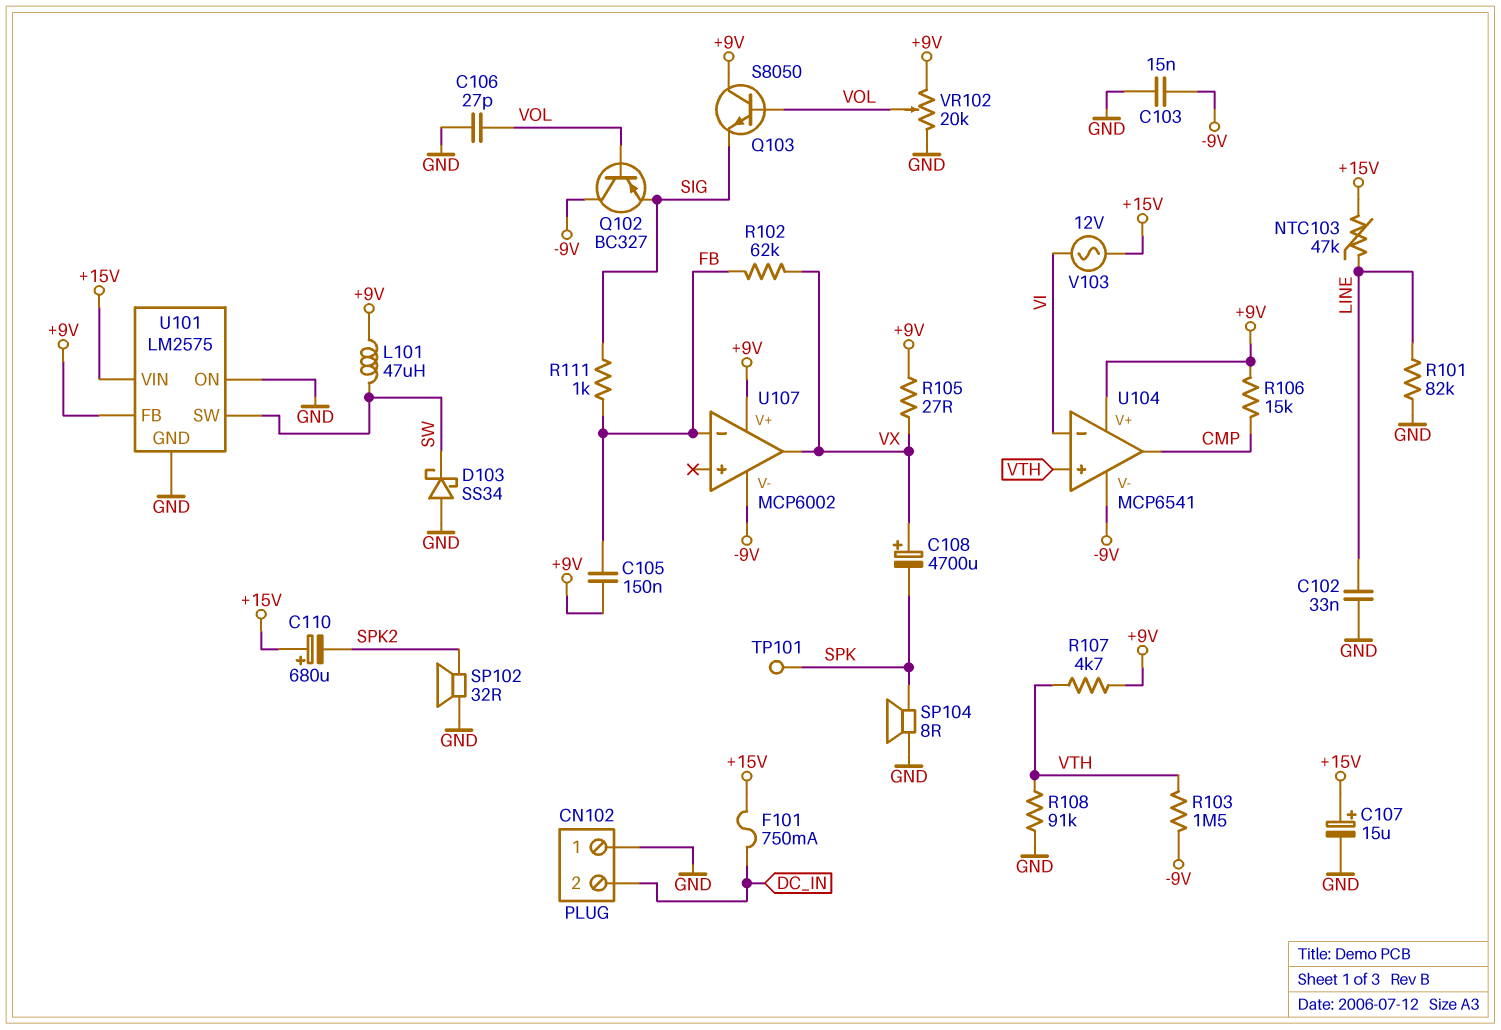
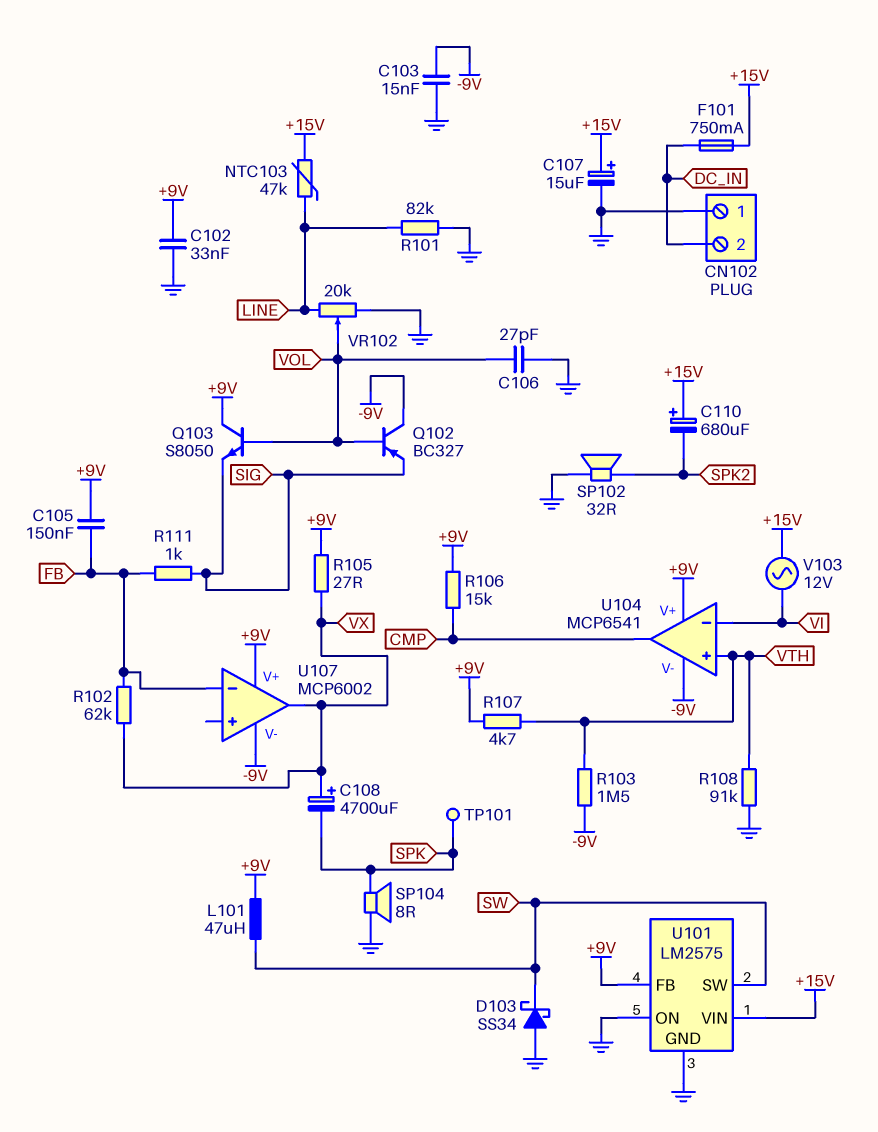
C102: 33nF (GND, LINE) -> 33nF (+9V, GND)
VR102: 20k (+9V, GND, wiper VOL) -> 20k (GND, LINE, wiper VOL)

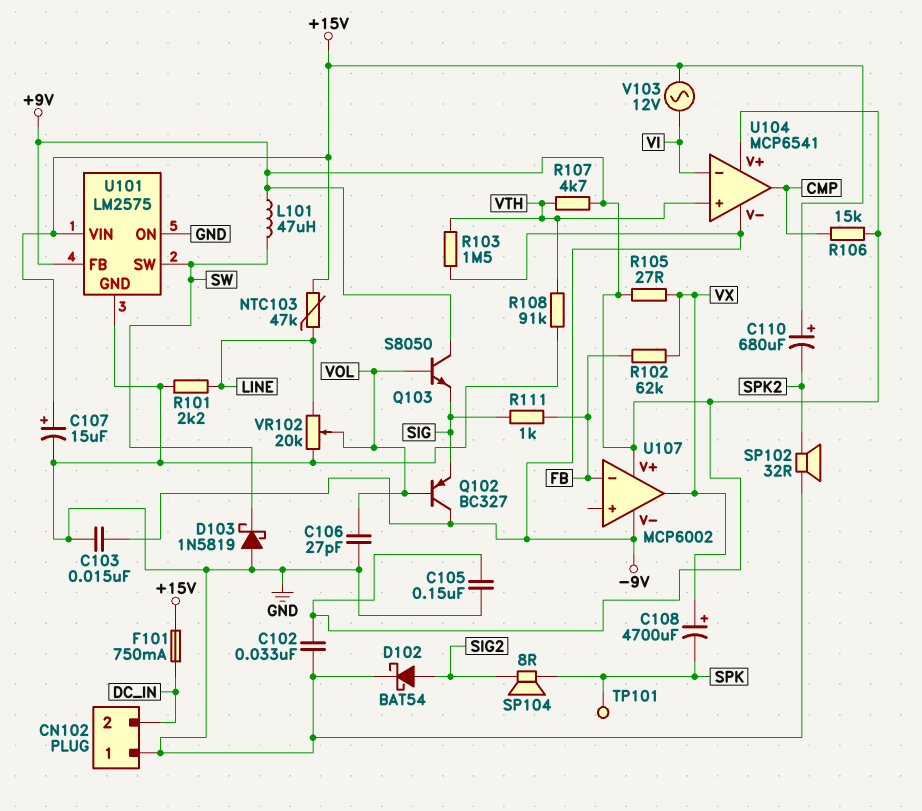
C105: 150nF (+9V, FB) -> 150nF (+9V, GND)
D102: none -> schottky BAT54 (A SIG2, K GND)
D103: schottky SS34 (A GND, K SW) -> schottky 1N5819 (A GND, K SW)
R101: 82k (GND, LINE) -> 2.2k (GND, LINE)
SP104: speaker 8R (GND, SPK) -> speaker 8R (SIG2, SPK)

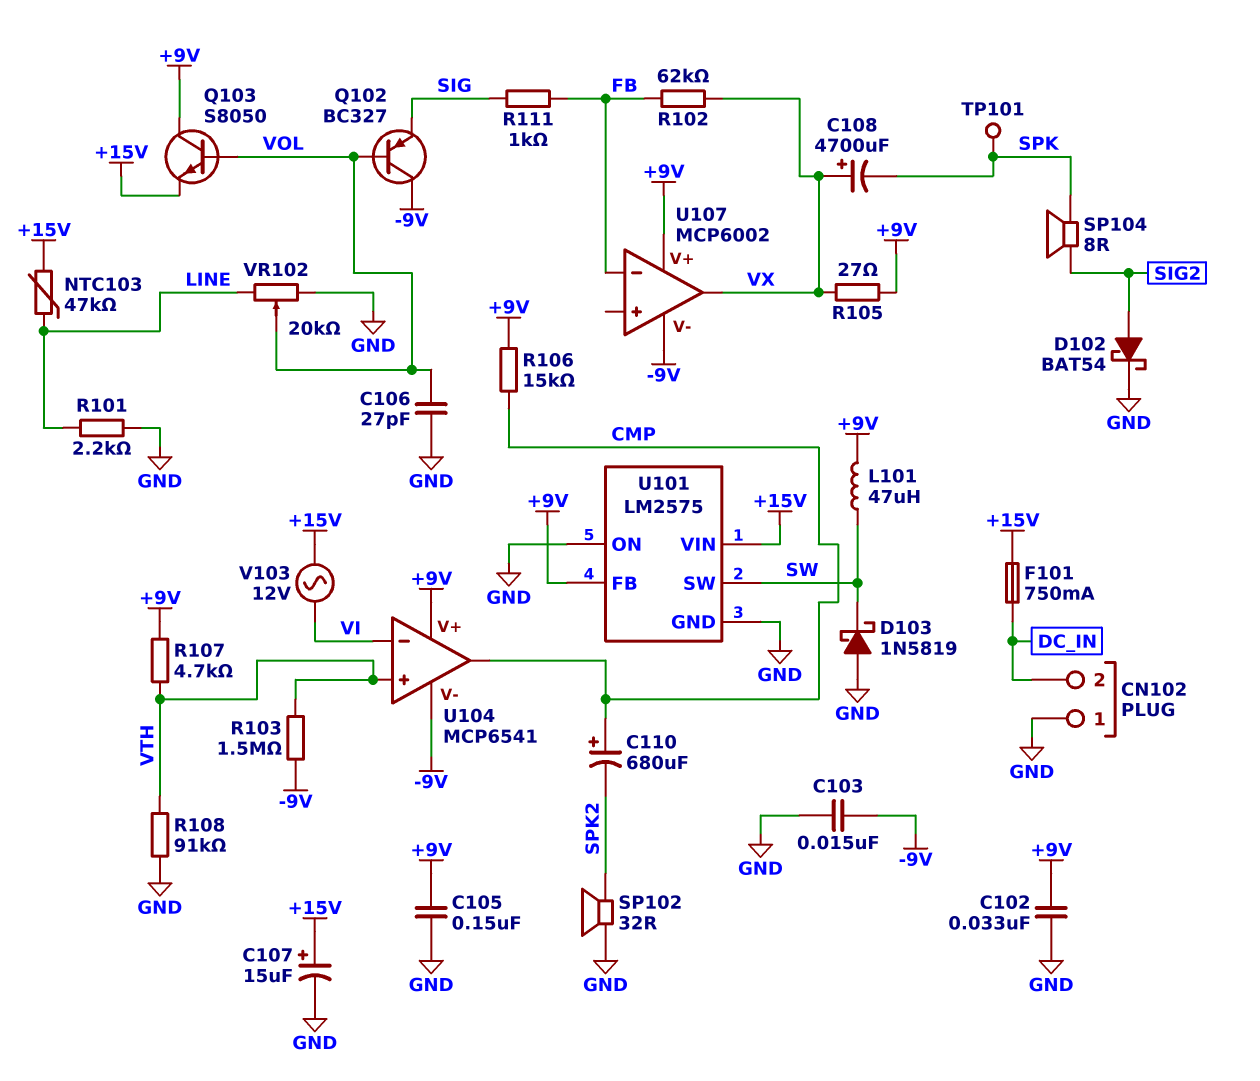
C110: 680uF (plus +15V, minus SPK2) -> 680uF (plus CMP, minus SPK2)
Q103: NPN S8050 (B VOL, C +9V, E SIG) -> NPN S8050 (B VOL, C +9V, E +15V)

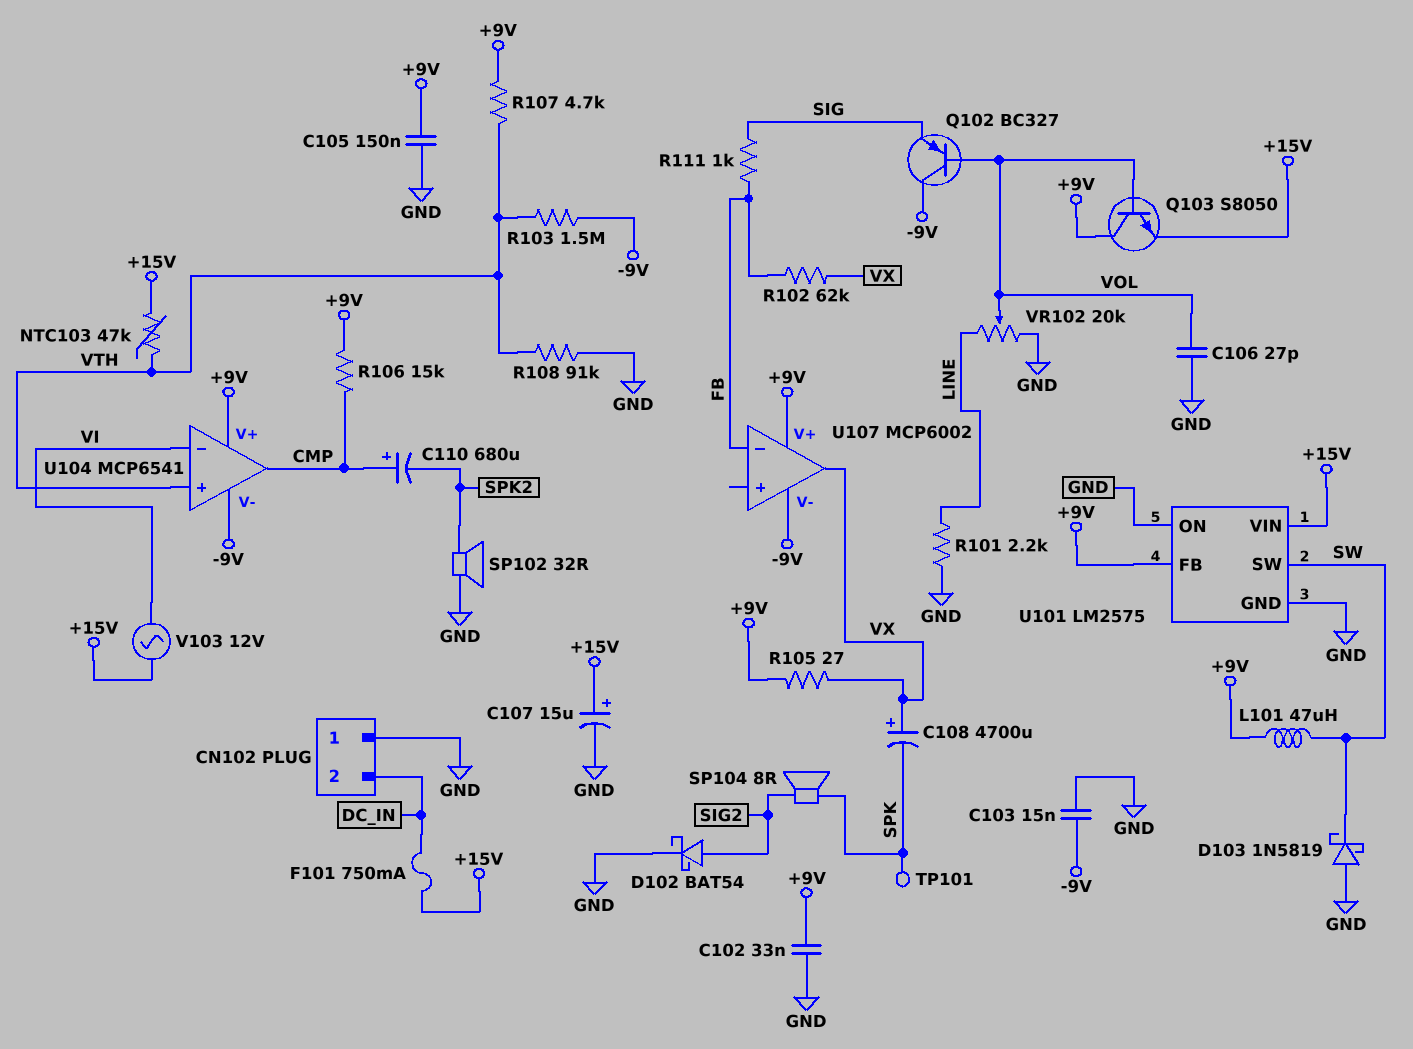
NTC103: 47k (+15V, LINE) -> 47k (+15V, VTH)

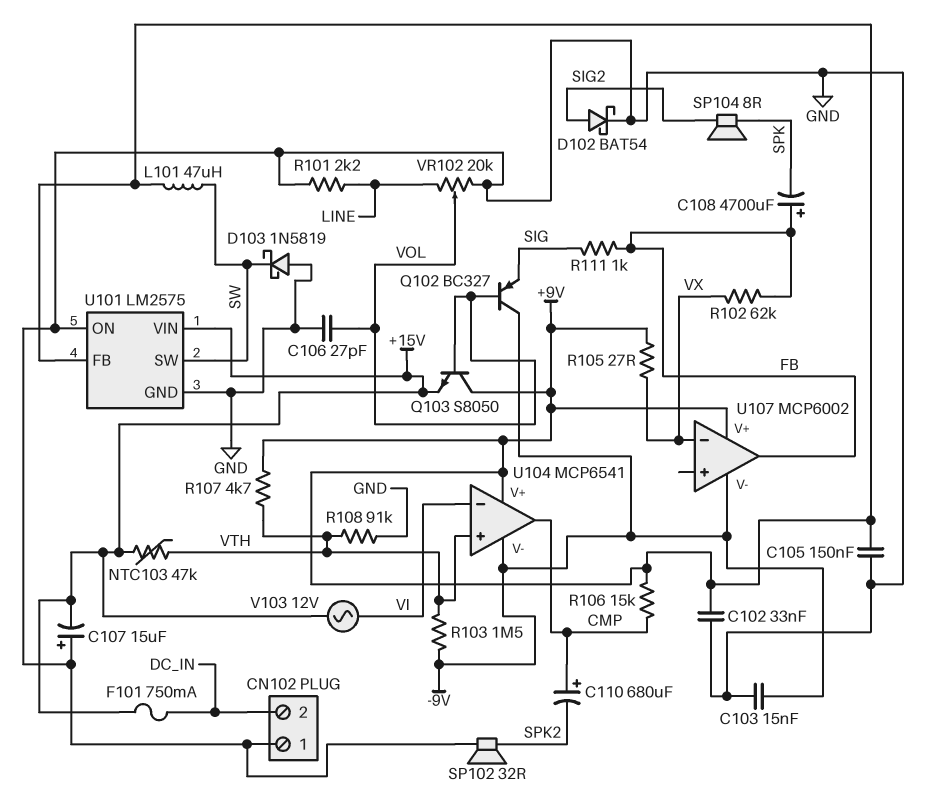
C107: 15uF (plus +15V, minus GND) -> 15uF (plus GND, minus +15V)
C108: 4700uF (plus VX, minus SPK) -> 4700uF (plus FB, minus SPK)
TP101: test point (SPK) -> none
U107 pin in-: FB -> VX
U107 pin out: VX -> FB

